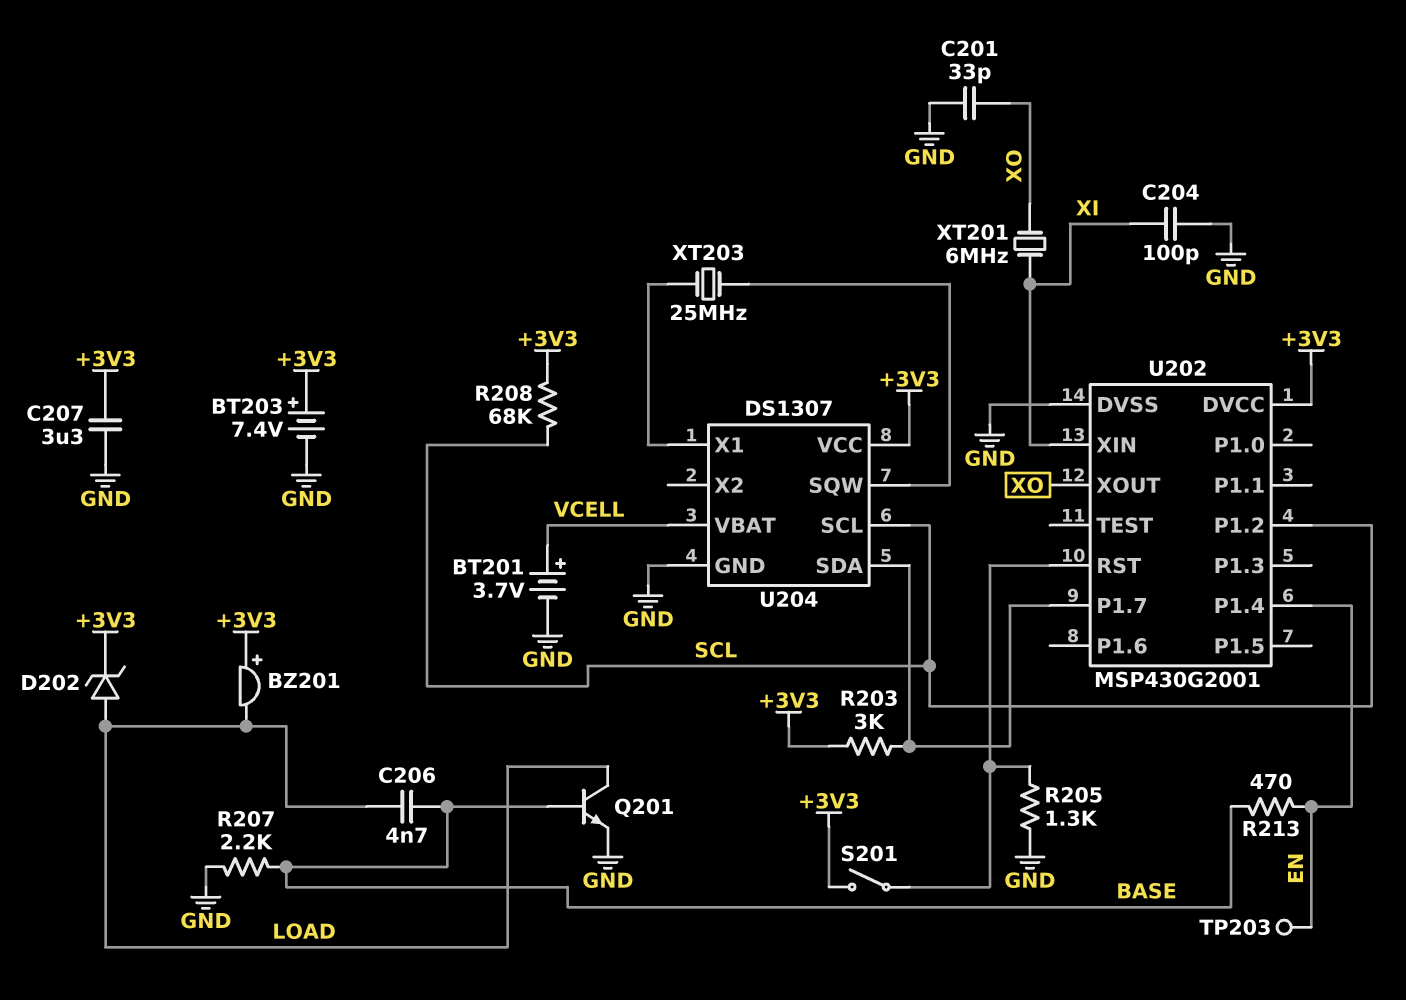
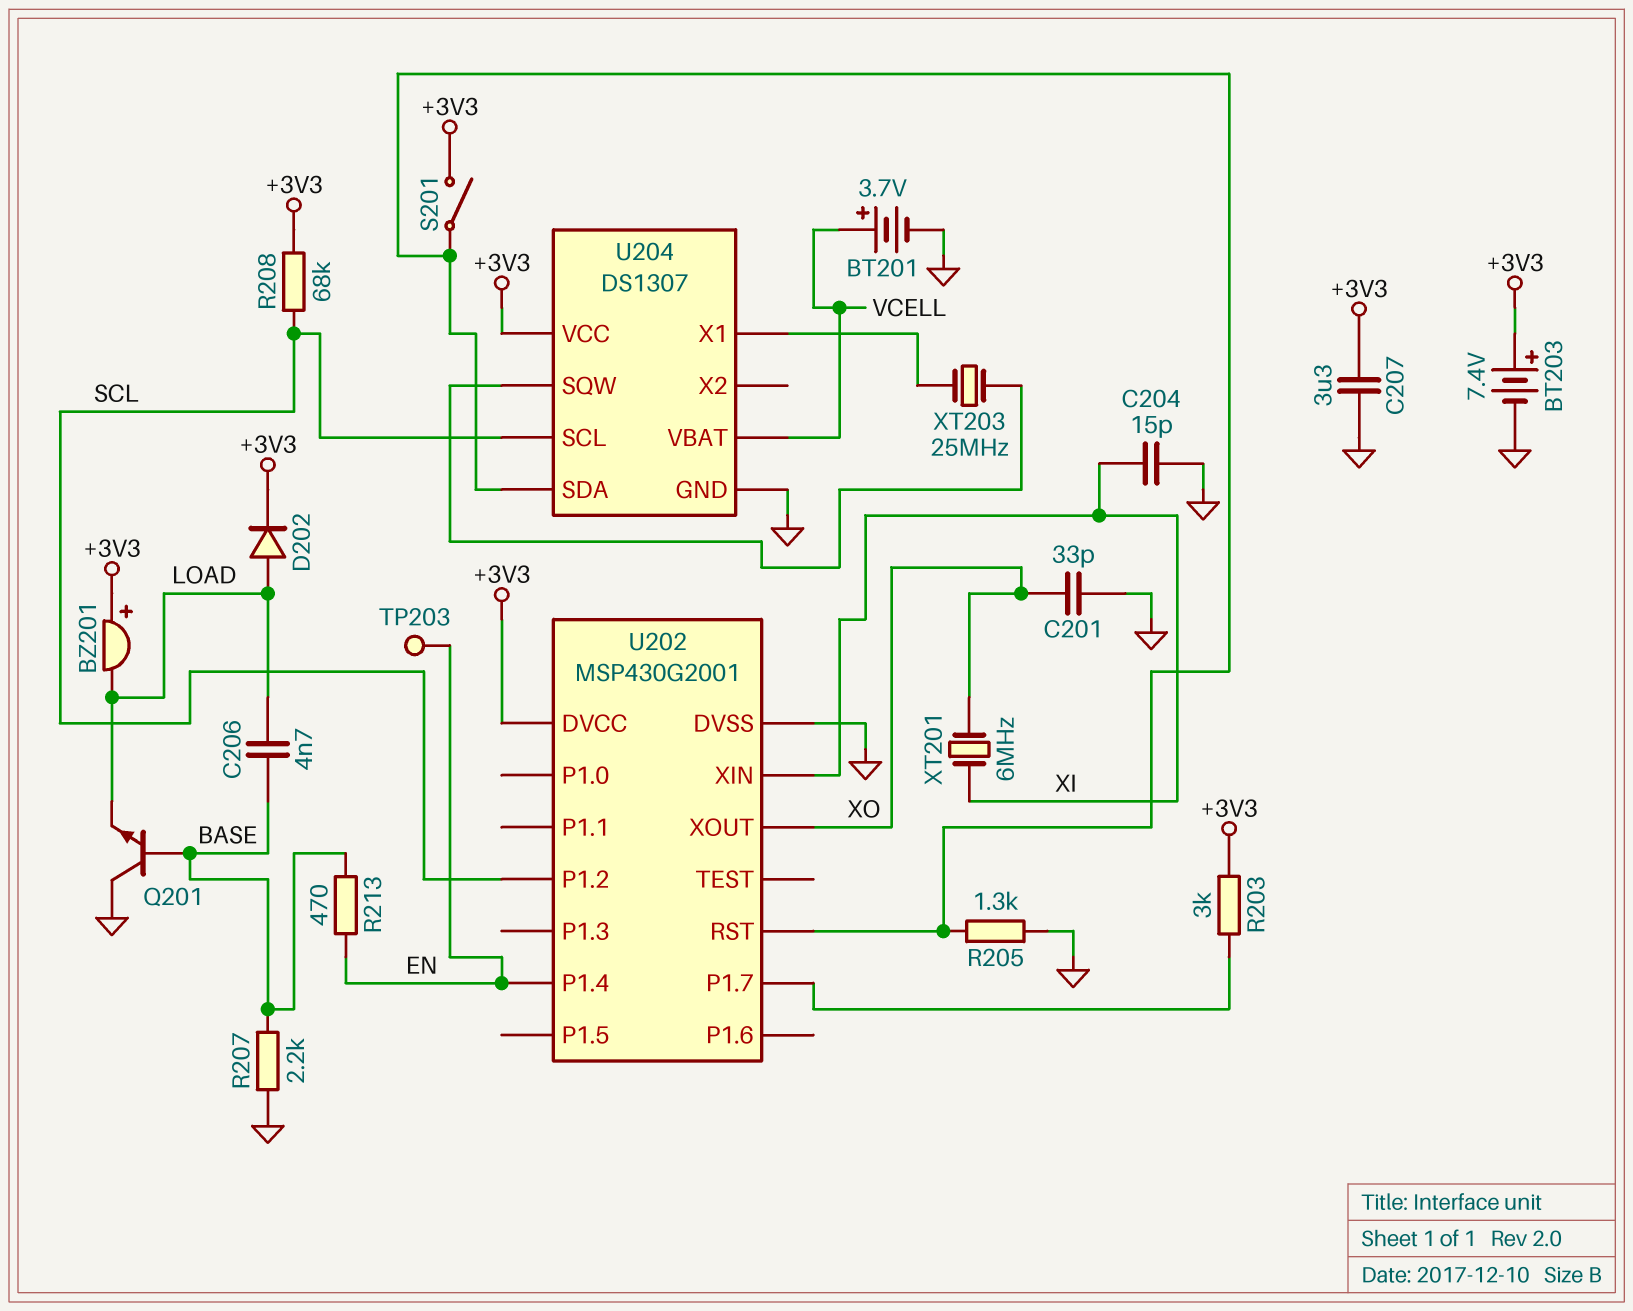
C204: 100pF (GND, XI) -> 15pF (GND, XI)
D202: zener (A LOAD, K +3V3) -> diode (A LOAD, K +3V3)
Q201: NPN (B BASE, C LOAD, E GND) -> NPN (B BASE, C GND, E LOAD)
U204 pin SDA: U202/P1.7 -> U202/RST

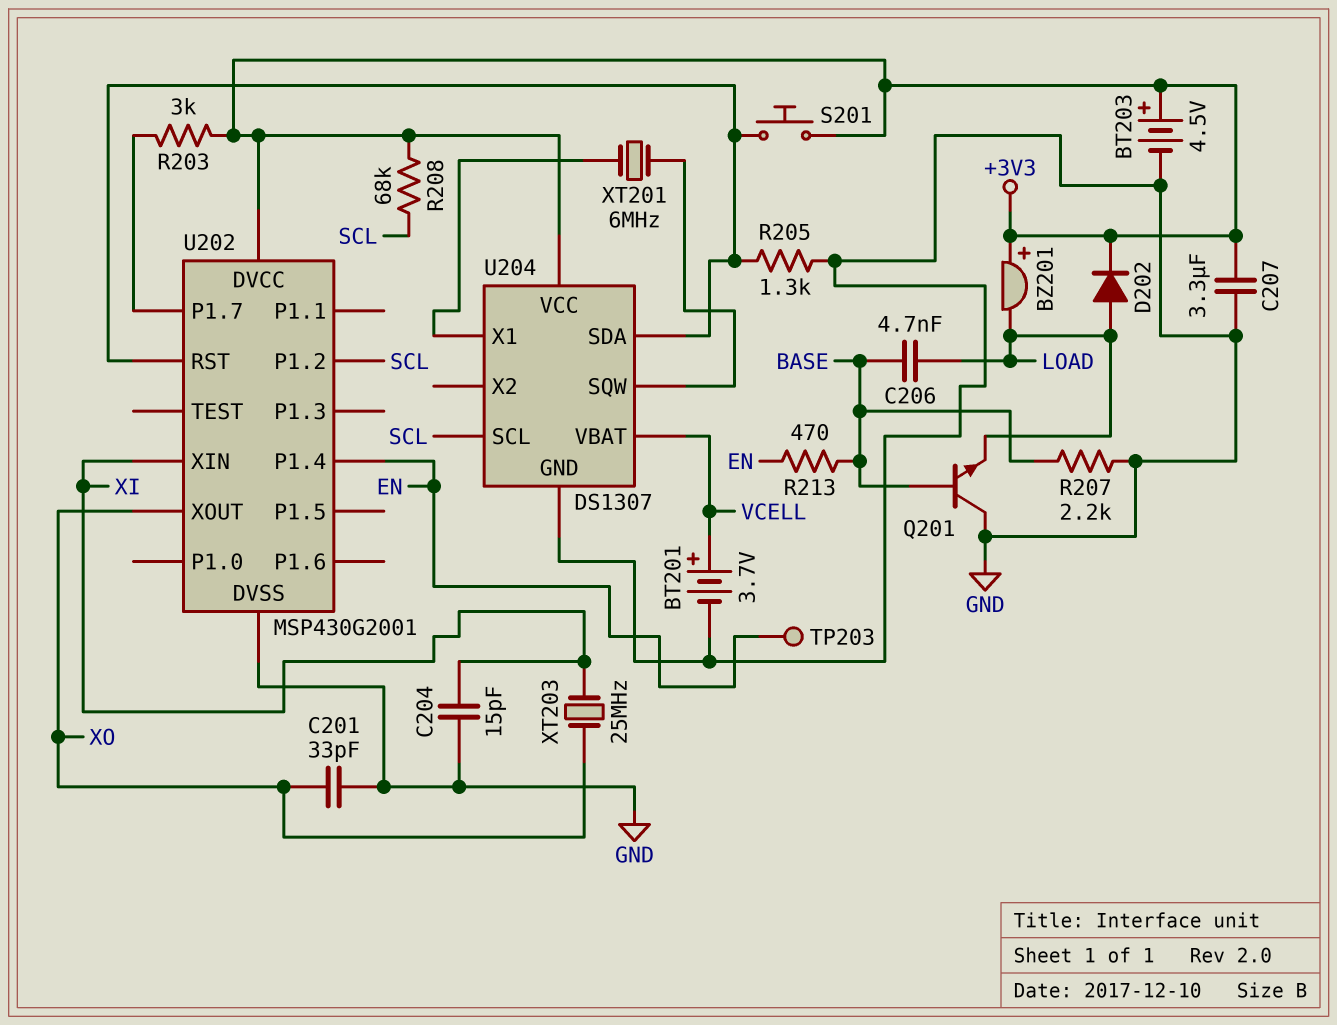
BT203: 7.4V (plus +3V3, minus GND) -> 4.5V (plus +3V3, minus GND)
S201: switch (+3V3, U202/RST) -> button (+3V3, U202/RST)
XT201: 6MHz (XI, XO) -> 6MHz (U204/SQW, U204/X1)
XT203: 25MHz (U204/SQW, U204/X1) -> 25MHz (XI, XO)

